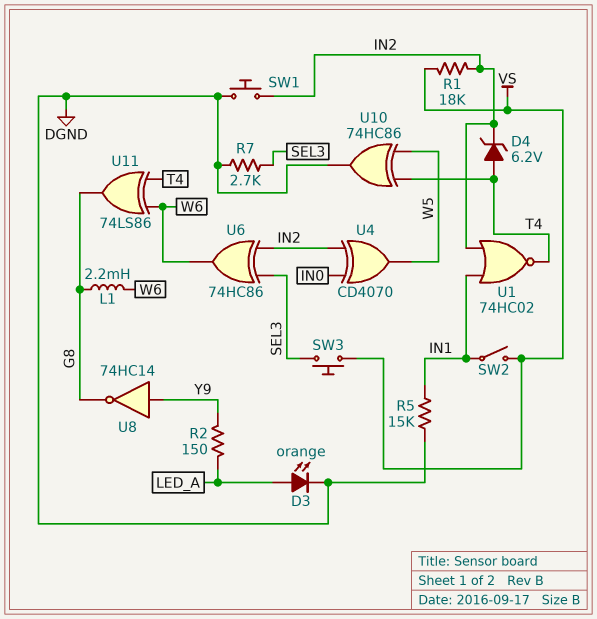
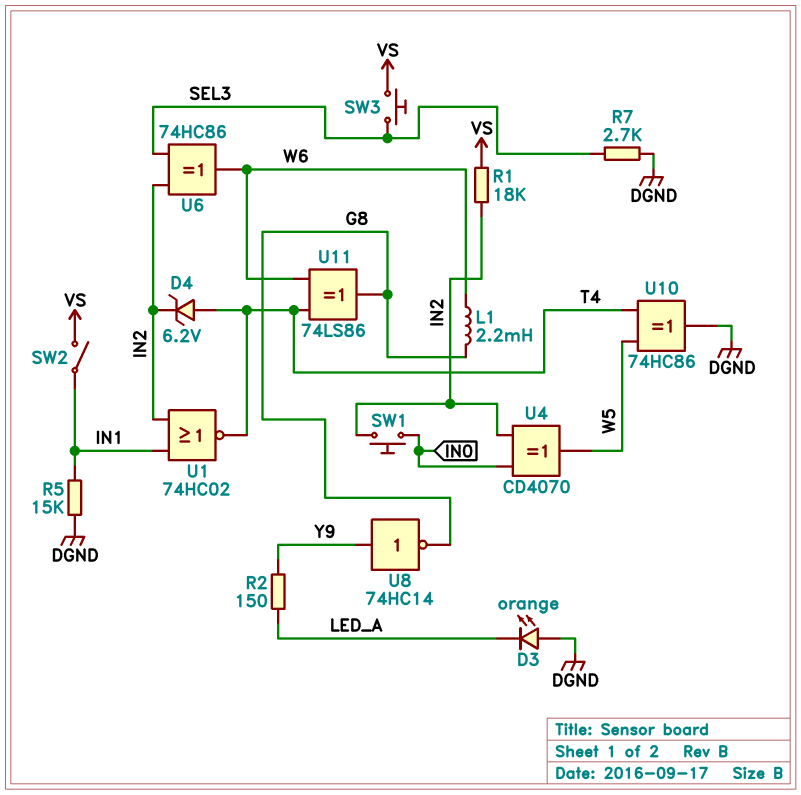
D3: LED orange (A LED_A, K DGND) -> LED orange (A DGND, K LED_A)
SW1: button (DGND, IN2) -> button (IN0, IN2)

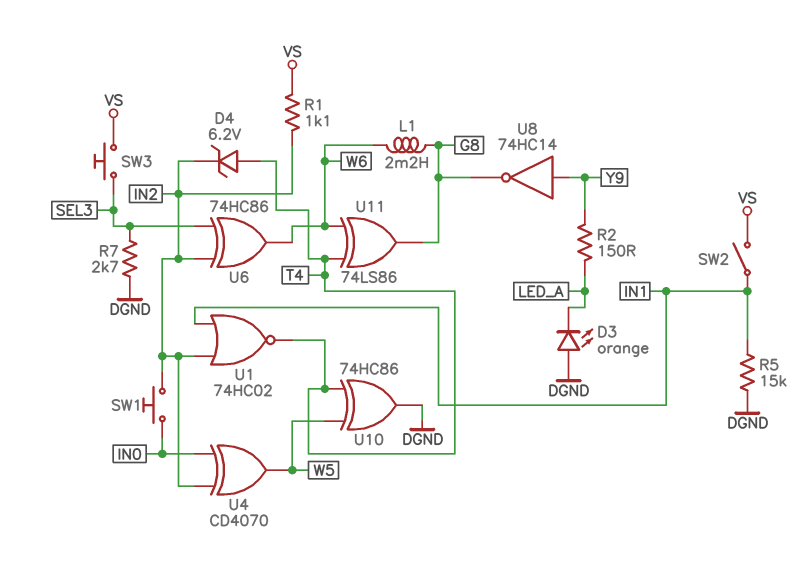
R1: 18k (IN2, VS) -> 1.1k (IN2, VS)

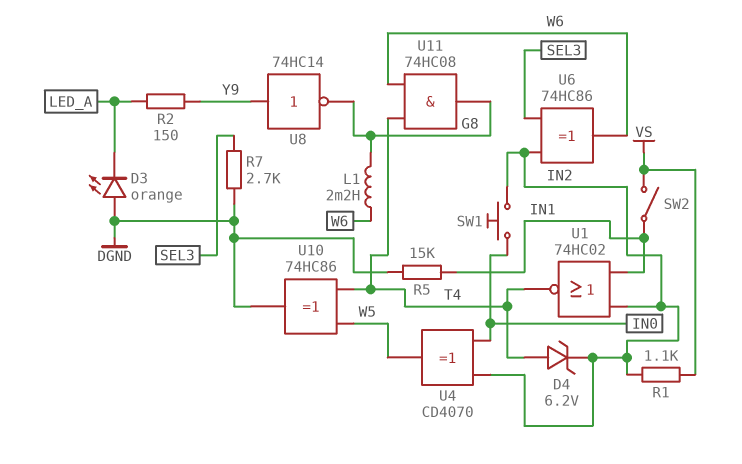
SW3: button (SEL3, VS) -> none
U11: XOR 74LS86 (in T4, in W6, out G8) -> AND 74HC08 (in T4, in W6, out G8)

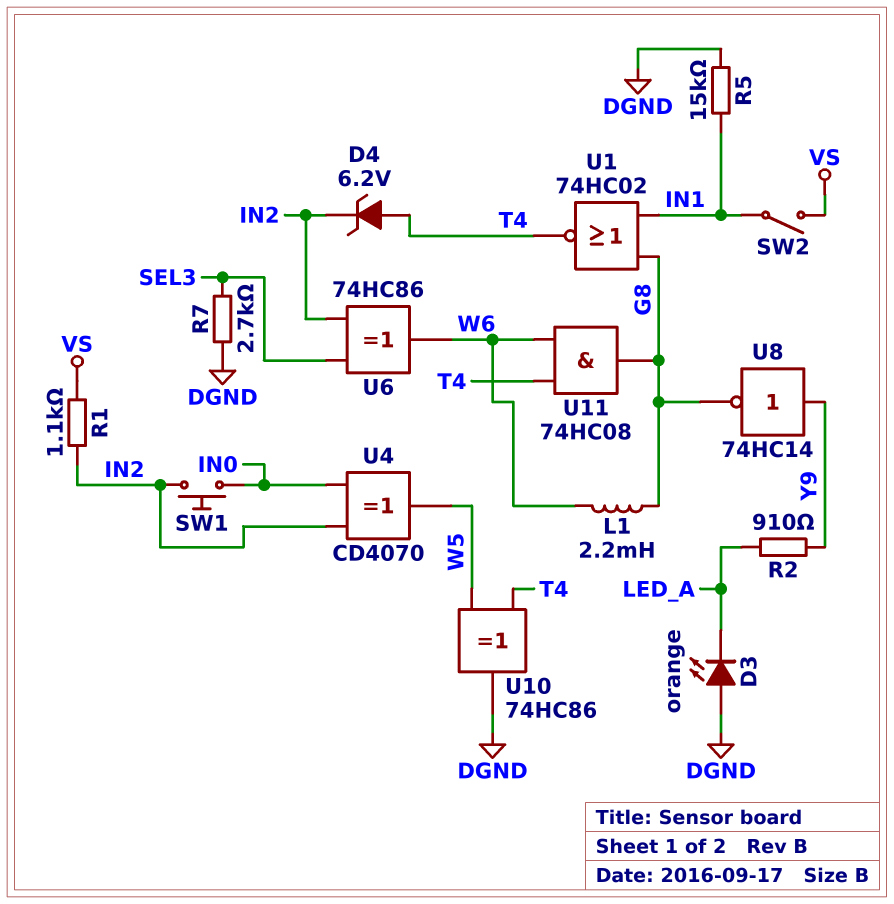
R2: 150 (LED_A, Y9) -> 910 (LED_A, Y9)
U1: NOR 74HC02 (in IN1, in IN2, out T4) -> NOR 74HC02 (in G8, in IN1, out T4)

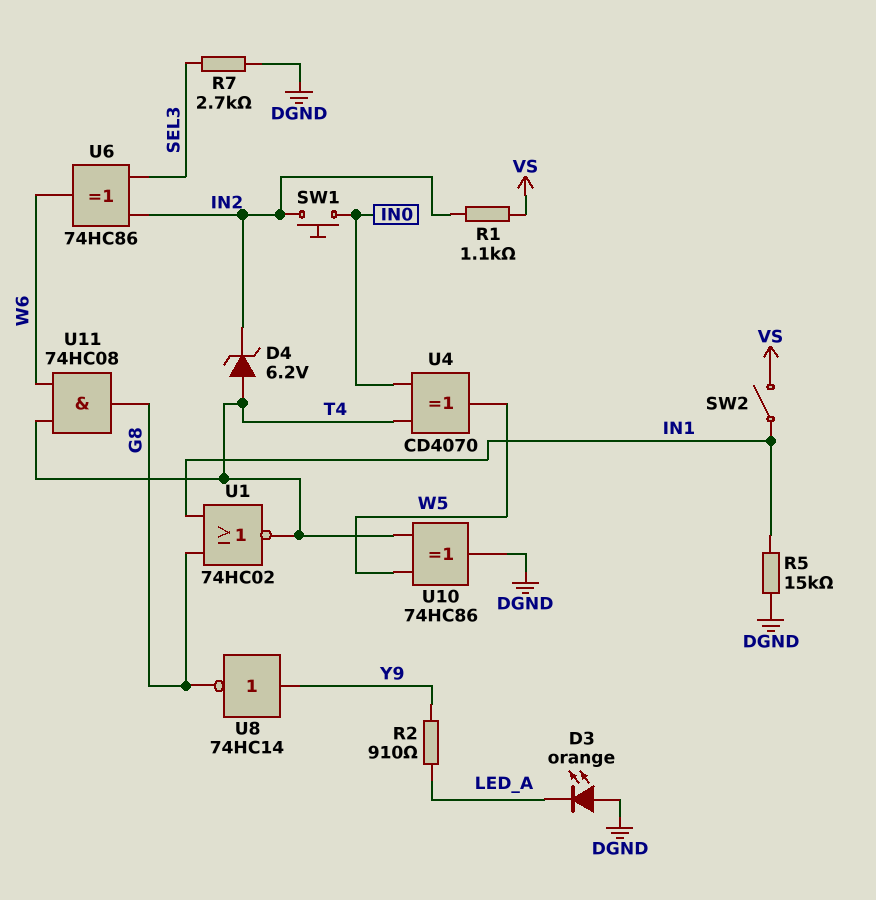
L1: 2.2mH (G8, W6) -> none
U4: XOR CD4070 (in IN0, in IN2, out W5) -> XOR CD4070 (in IN0, in T4, out W5)

